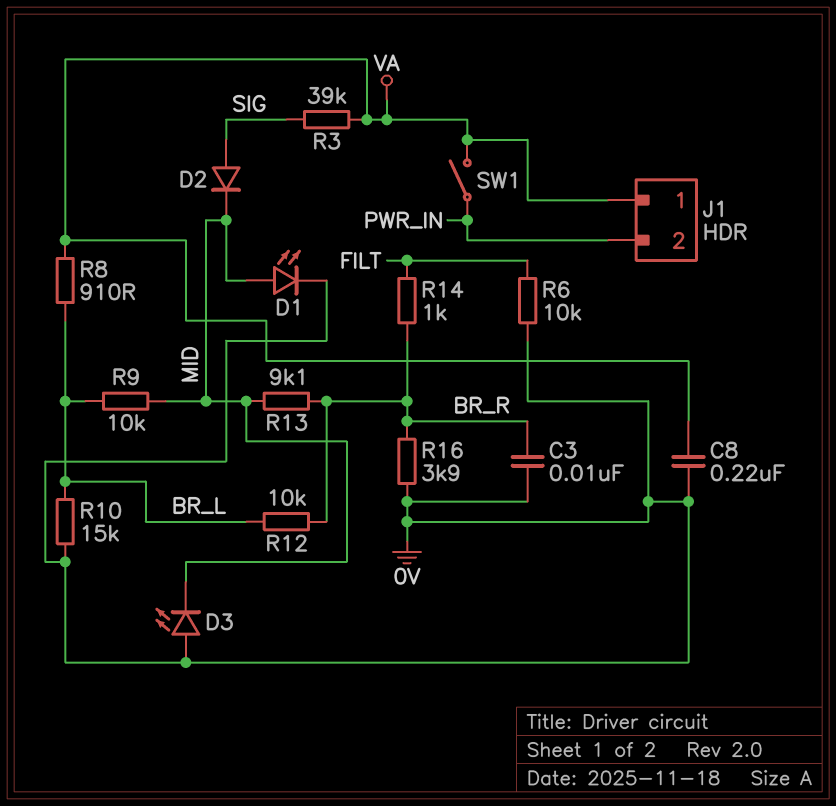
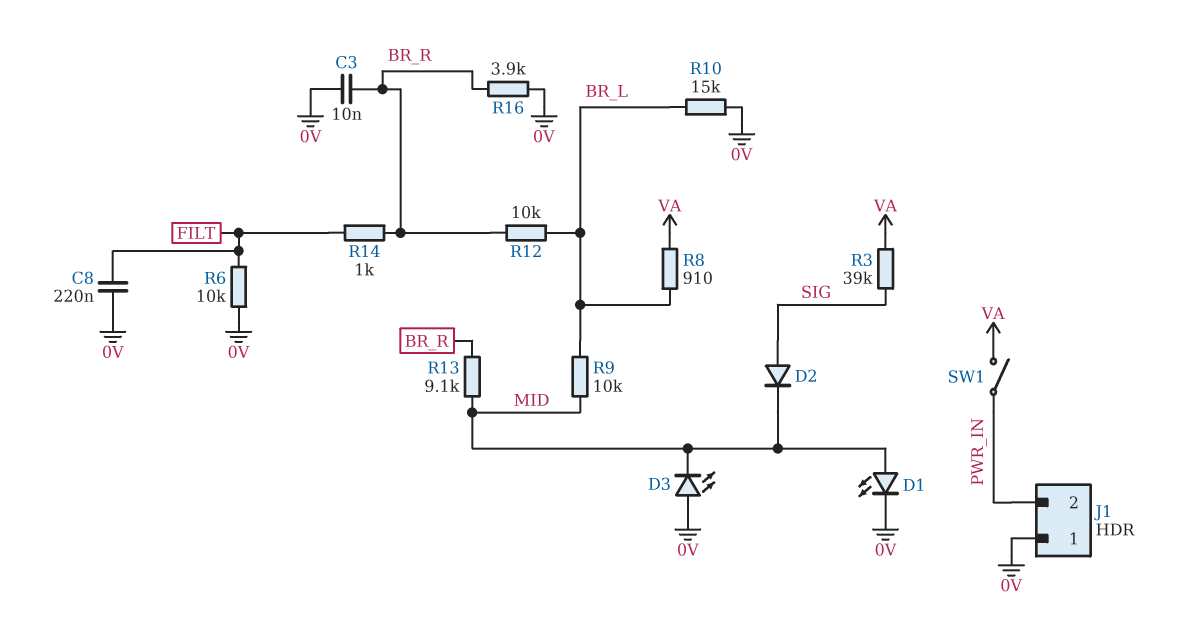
C8: 220nF (0V, VA) -> 220nF (0V, FILT)
J1 pin 1: VA -> 0V

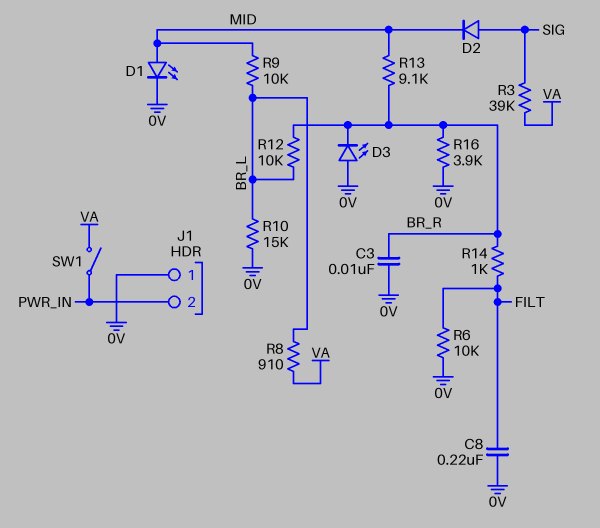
D3: LED (A 0V, K MID) -> LED (A 0V, K BR_R)

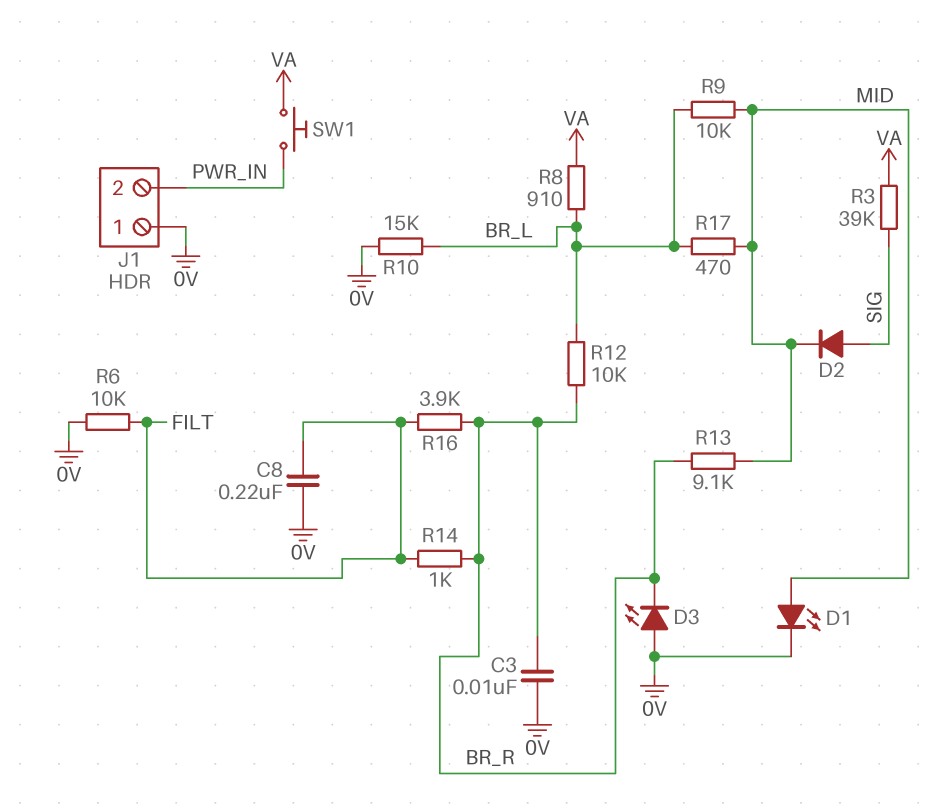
R16: 3.9k (0V, BR_R) -> 3.9k (BR_R, FILT)
R17: none -> 470 (BR_L, MID)
SW1: switch (PWR_IN, VA) -> button (PWR_IN, VA)

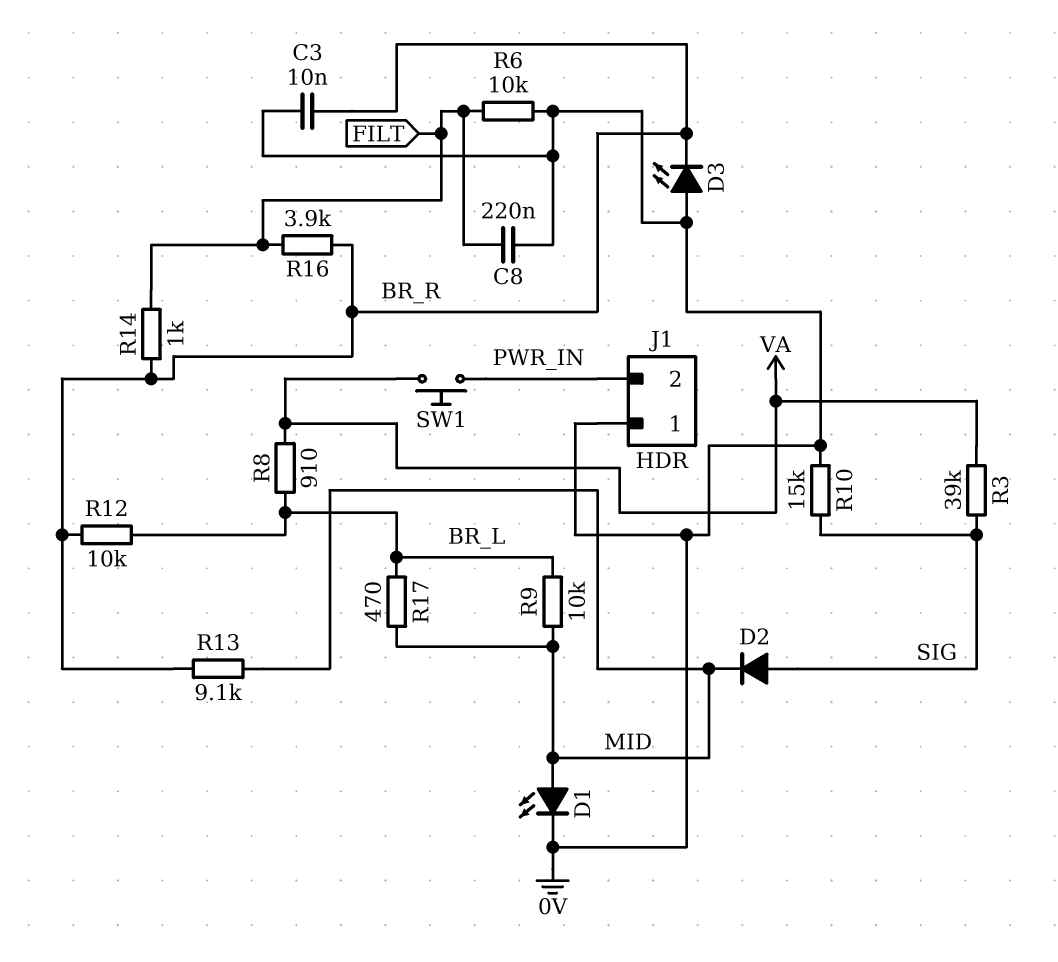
R10: 15k (0V, BR_L) -> 15k (0V, SIG)

